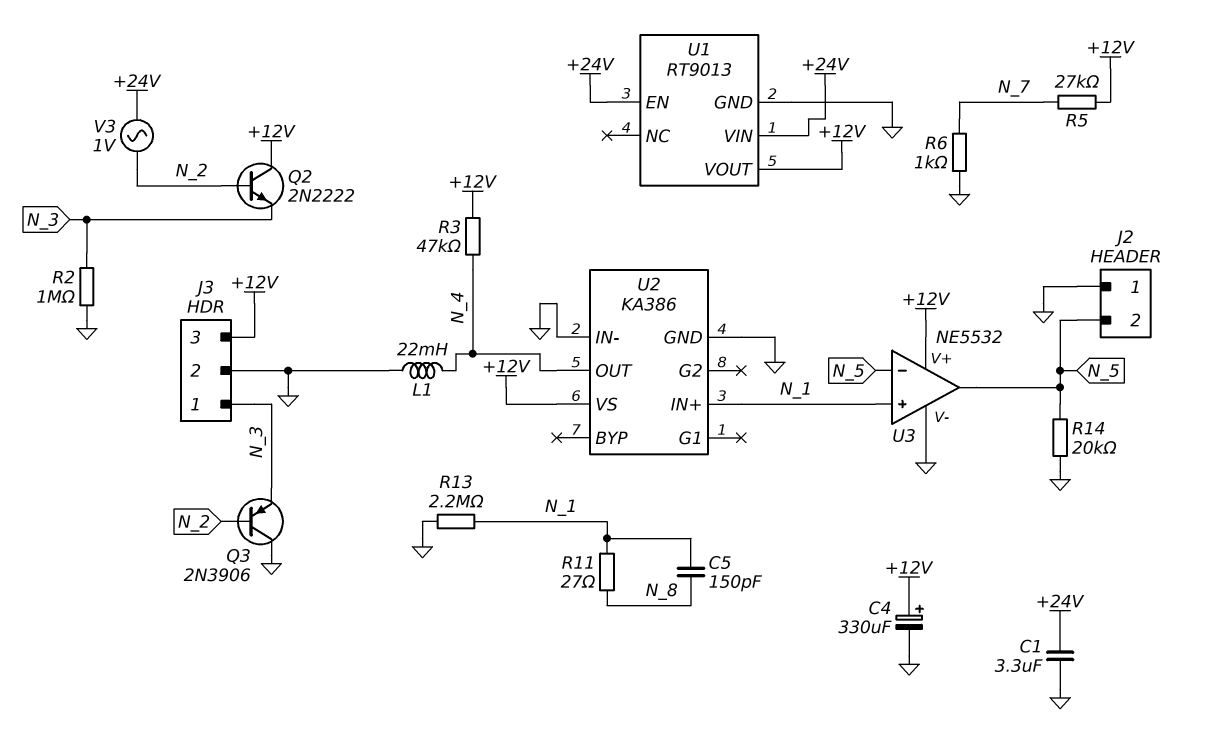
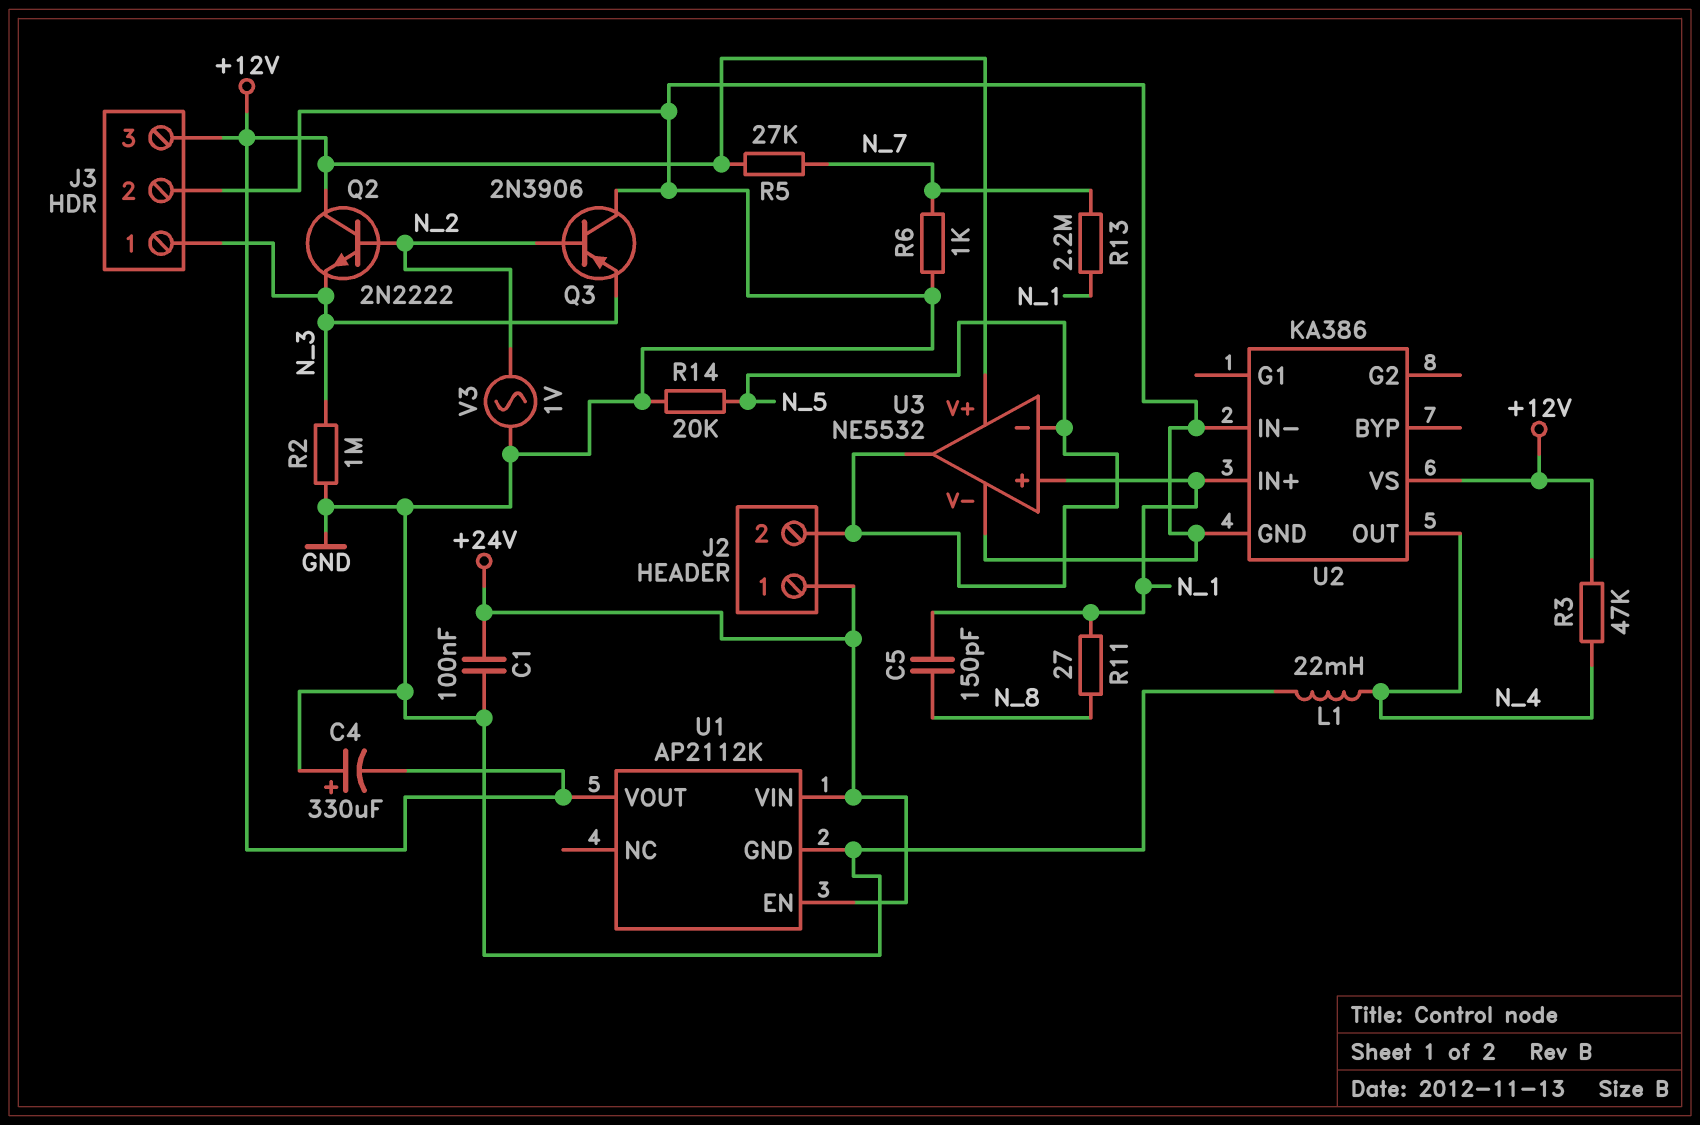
C1: 3.3uF (+24V, GND) -> 100nF (+24V, GND)
C4: 330uF (plus +12V, minus GND) -> 330uF (plus GND, minus +12V)
J2 pin 1: GND -> +24V
R13: 2.2M (GND, N_1) -> 2.2M (N_1, N_7)
U1: RT9013 -> AP2112K
V3: AC 1V (+24V, N_2) -> AC 1V (GND, N_2)

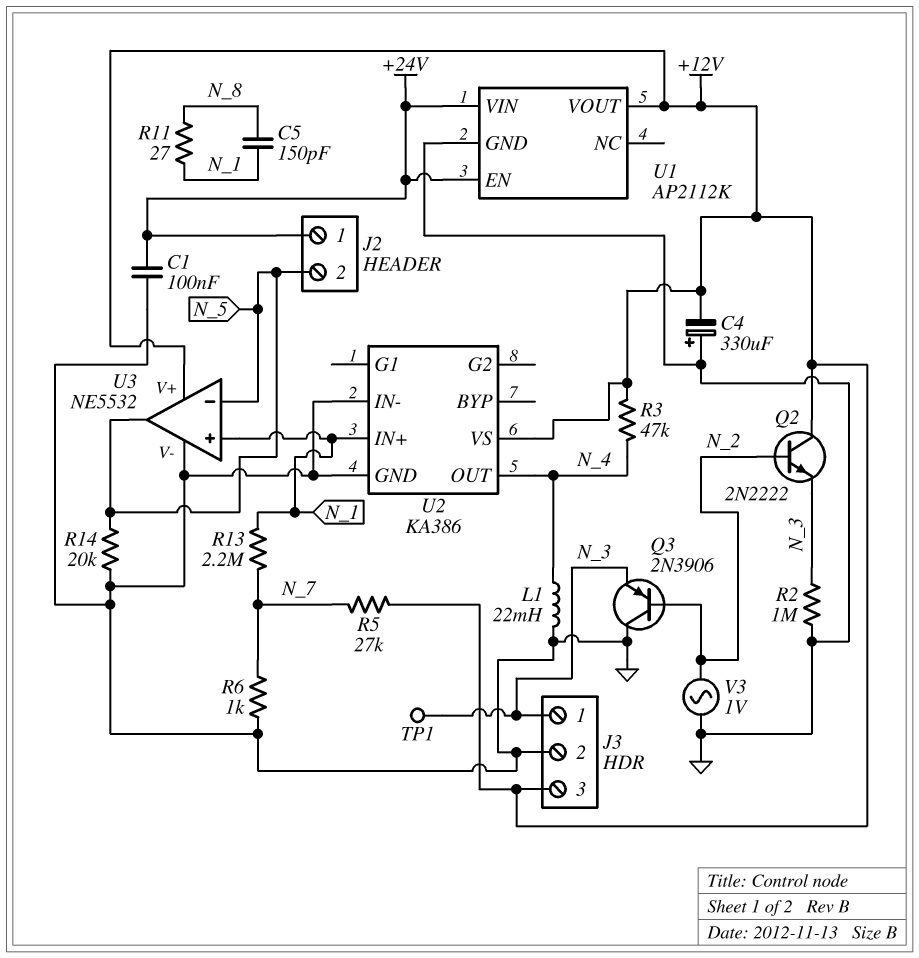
TP1: none -> test point (N_3)

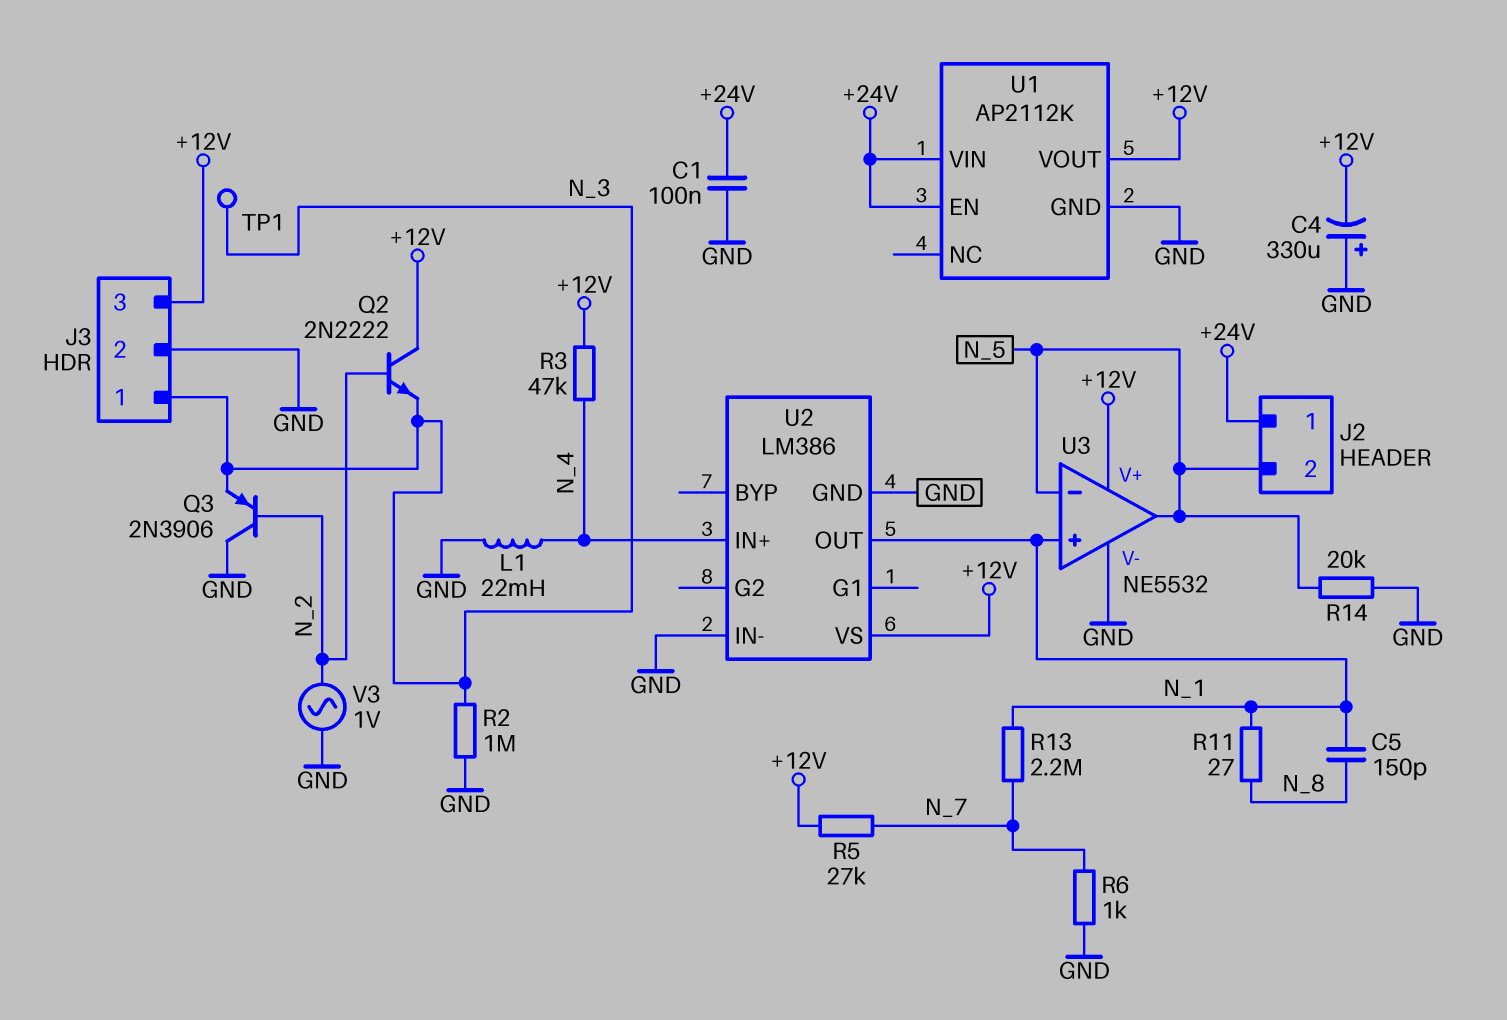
U2: KA386 -> LM386
U2 pin IN+: N_1 -> N_4
U2 pin OUT: N_4 -> N_1

